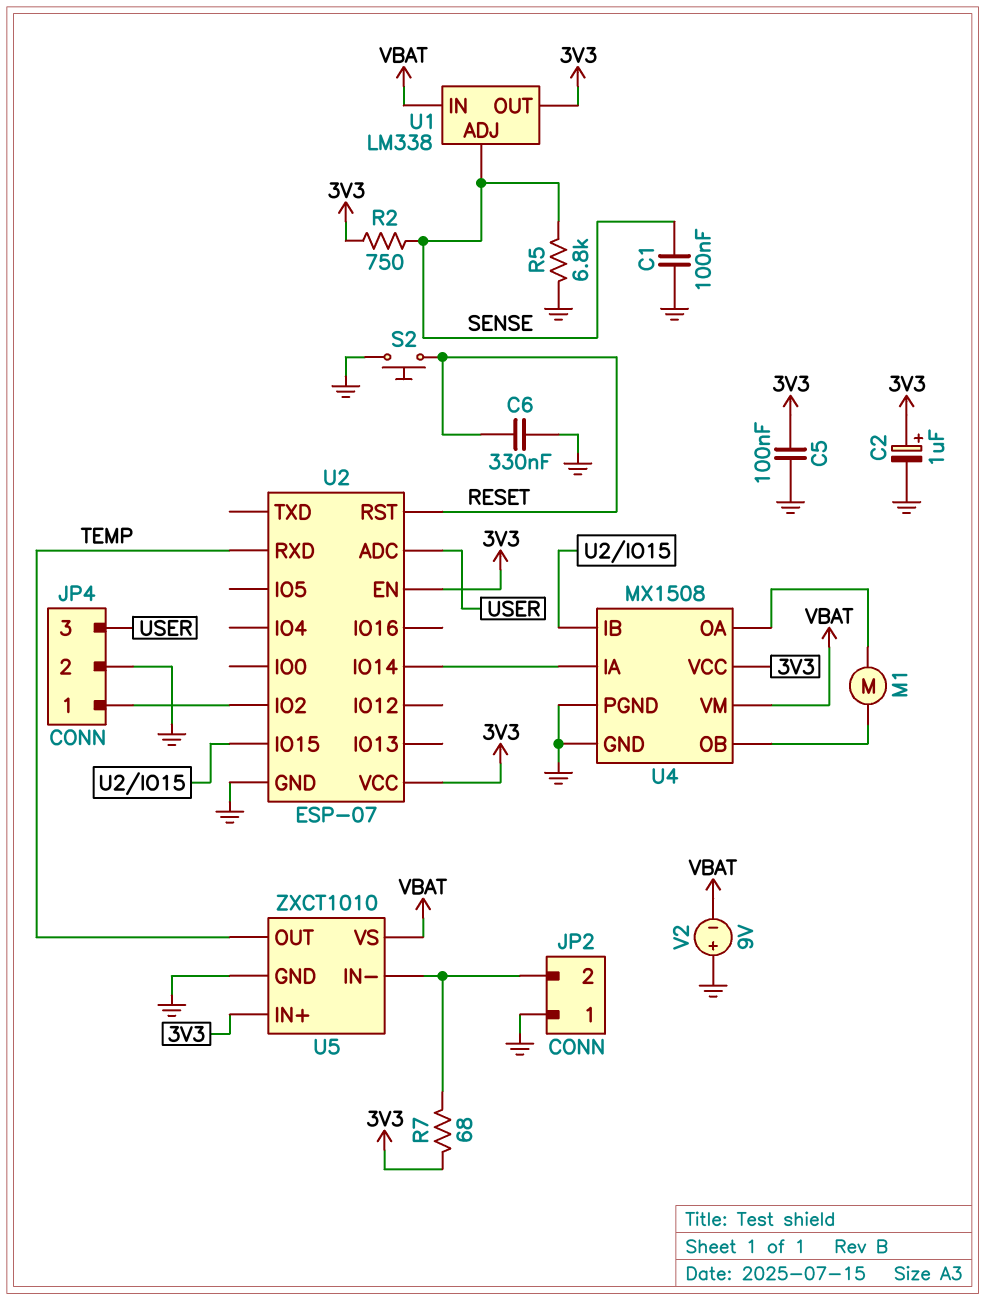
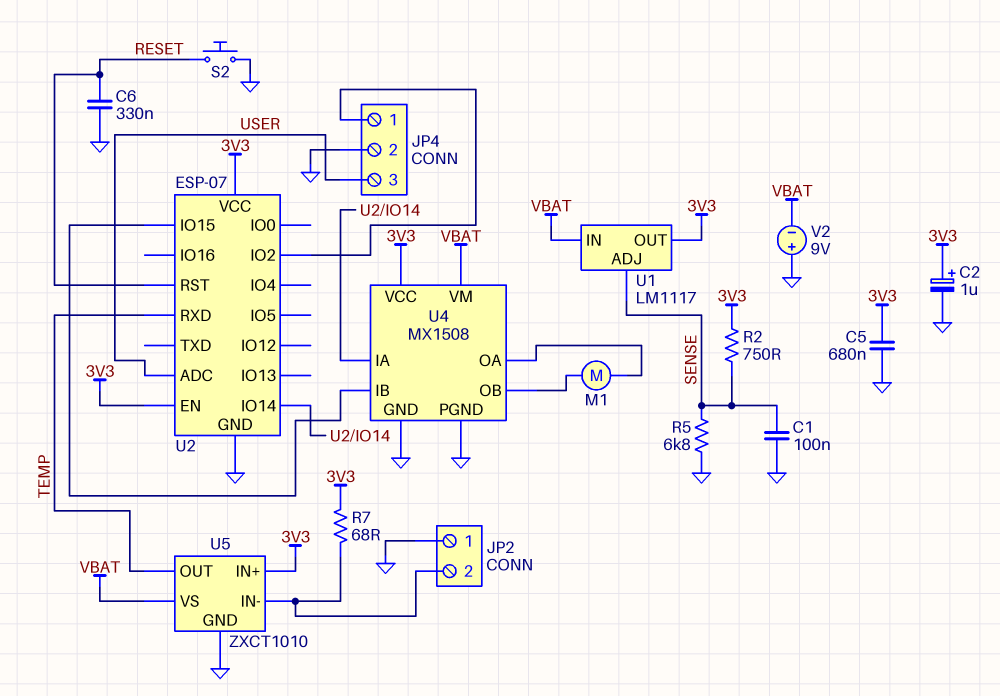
C5: 100nF (3V3, GND) -> 680nF (3V3, GND)
U1: LM338 -> LM1117

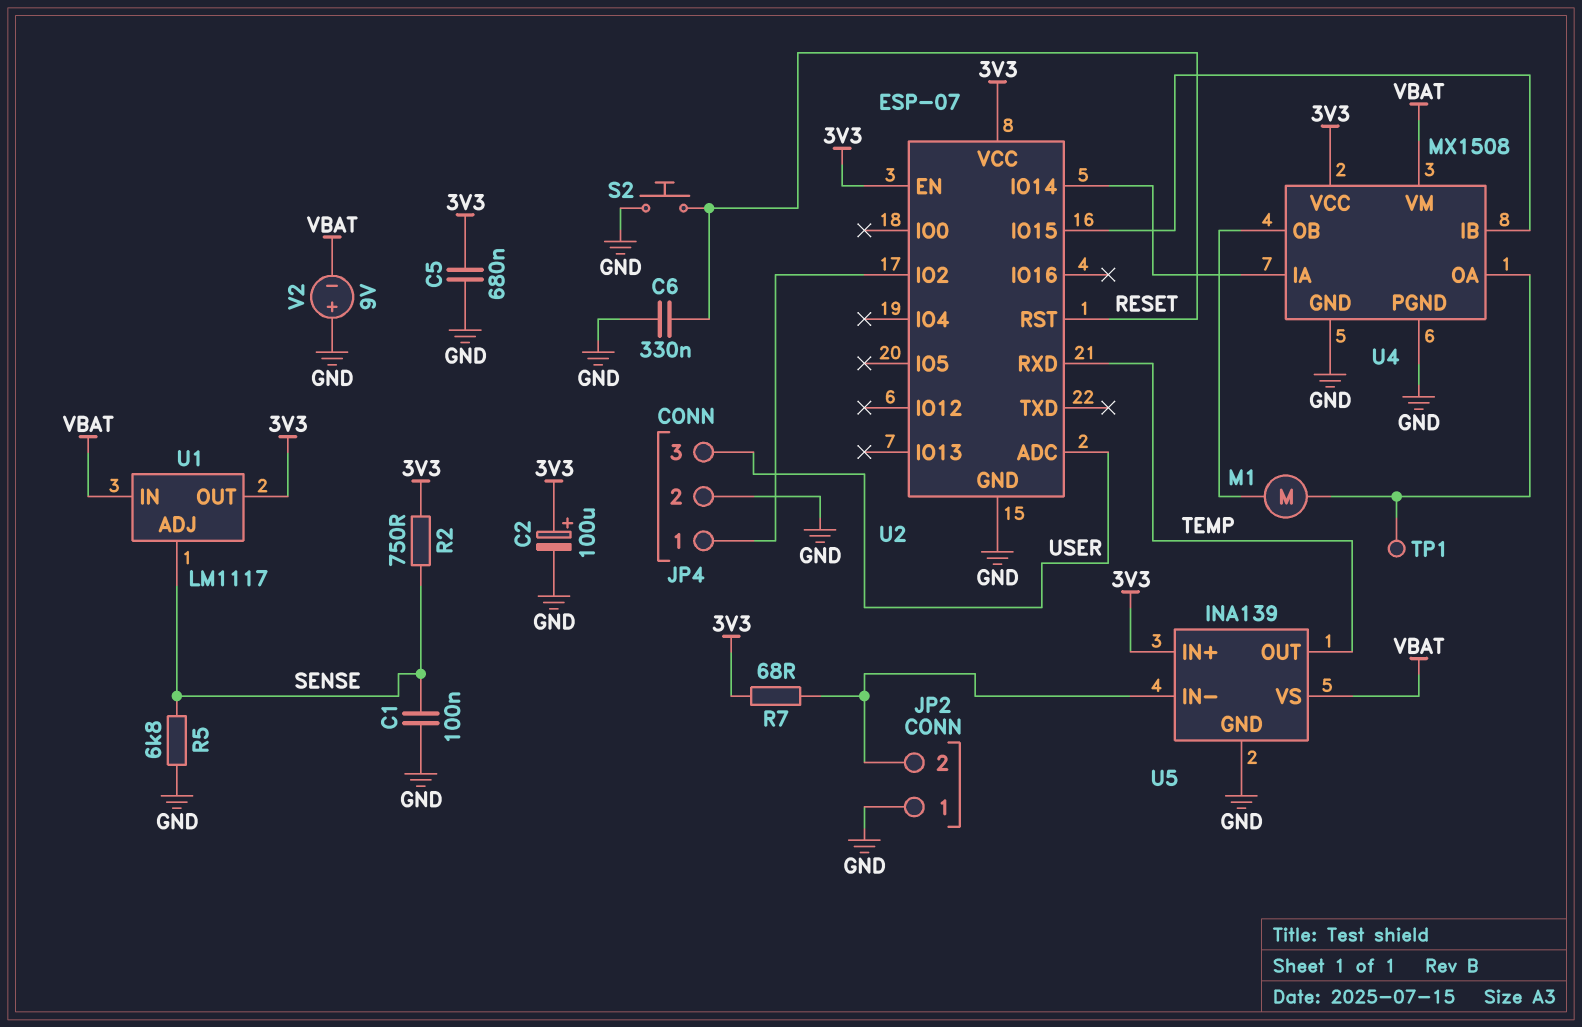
C2: 1uF (plus 3V3, minus GND) -> 100uF (plus 3V3, minus GND)
TP1: none -> test point (U4/OA)
U5: ZXCT1010 -> INA139

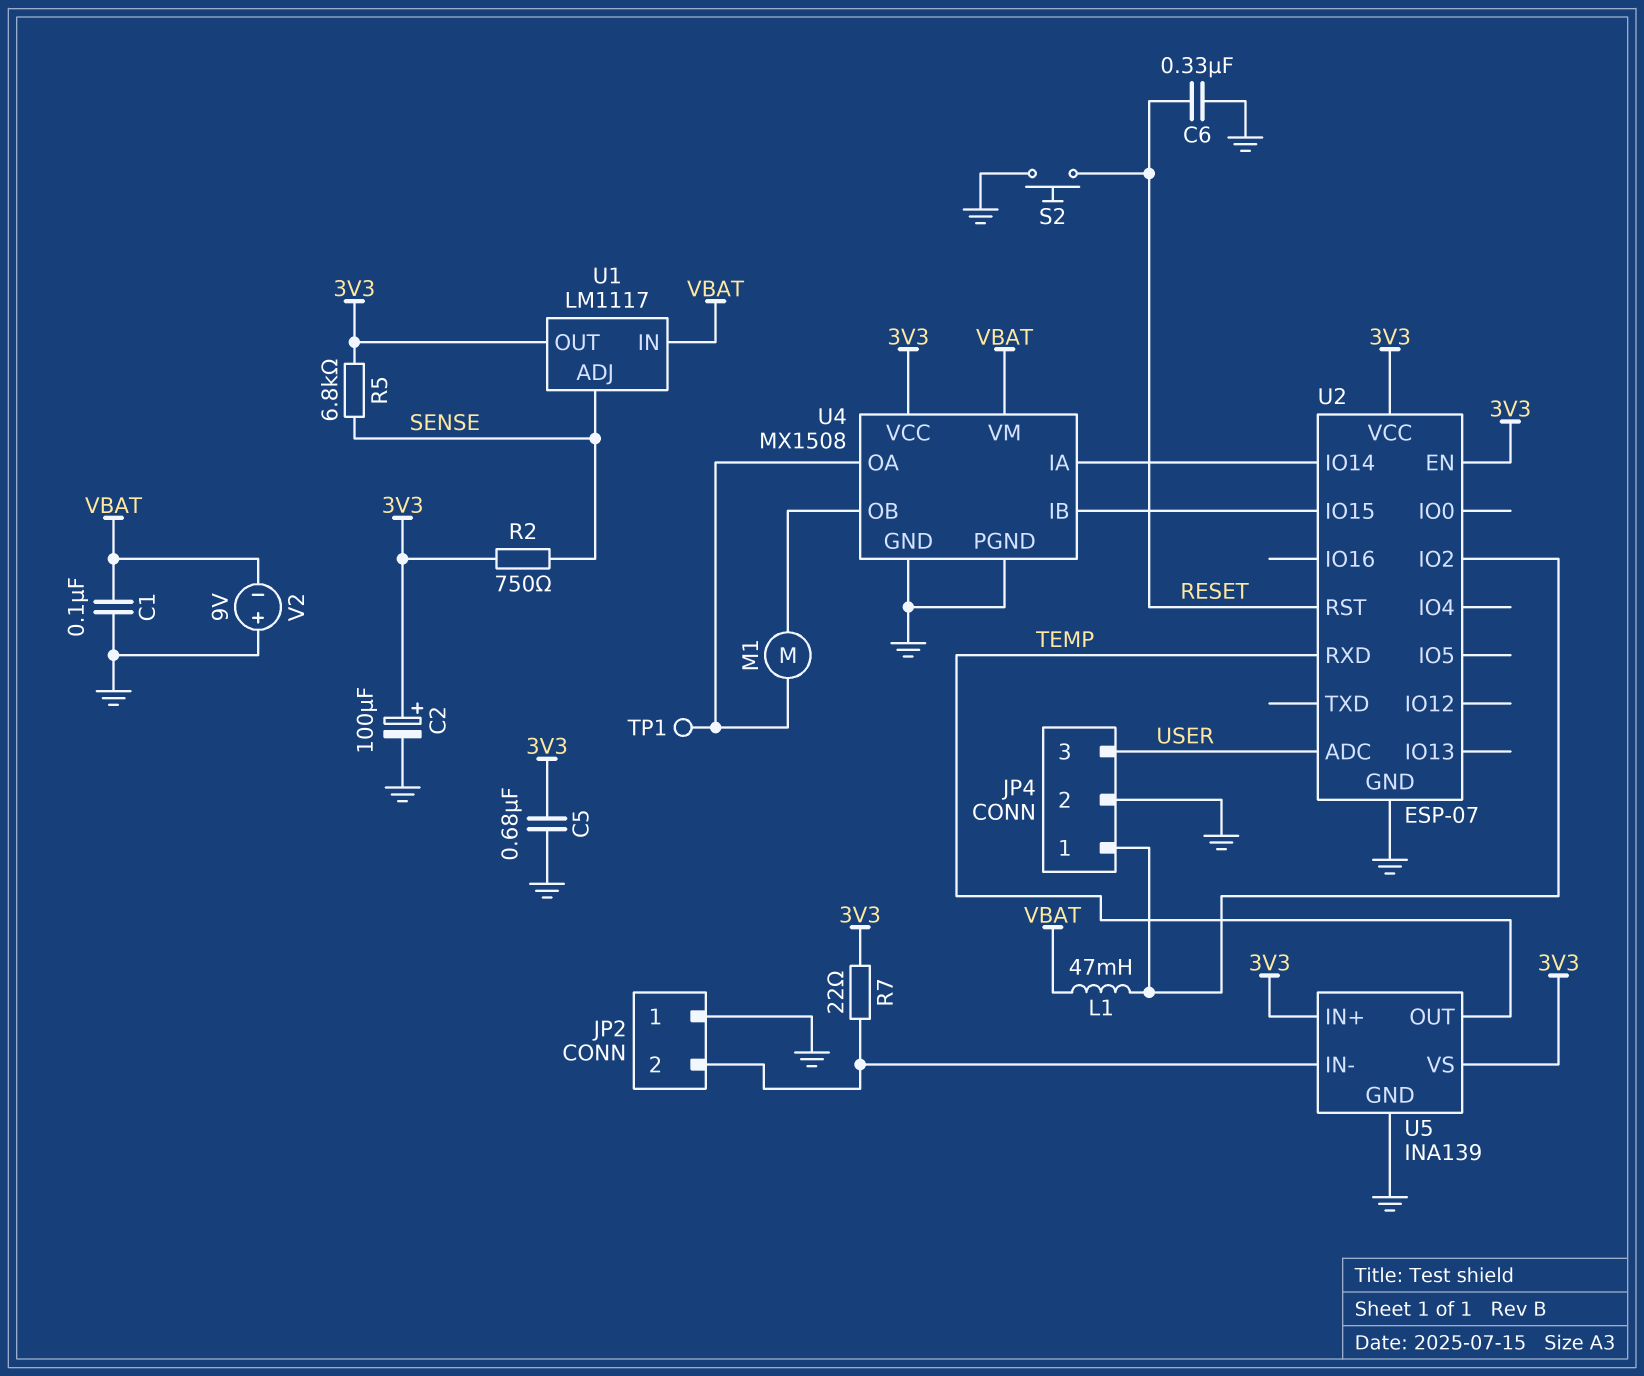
C1: 100nF (GND, SENSE) -> 100nF (GND, VBAT)
L1: none -> 47mH (JP4/1, VBAT)
R5: 6.8k (GND, SENSE) -> 6.8k (3V3, SENSE)
R7: 68 (3V3, JP2/2) -> 22 (3V3, JP2/2)
U5 pin VS: VBAT -> 3V3

